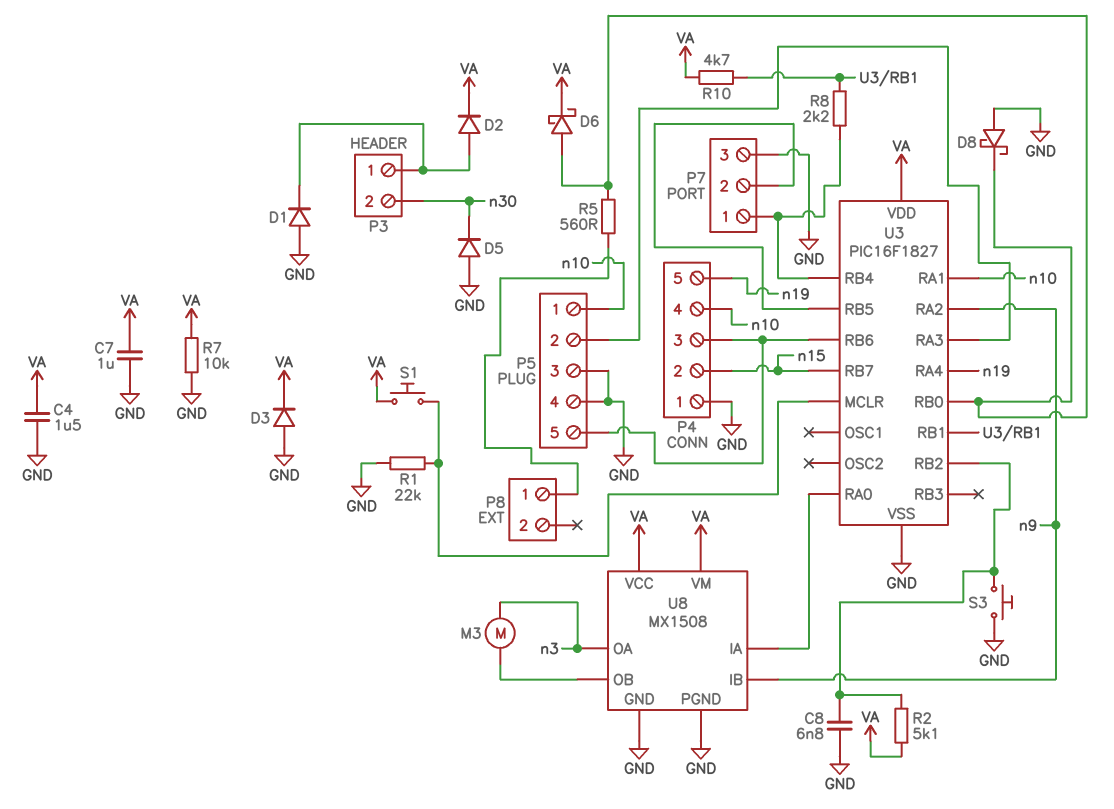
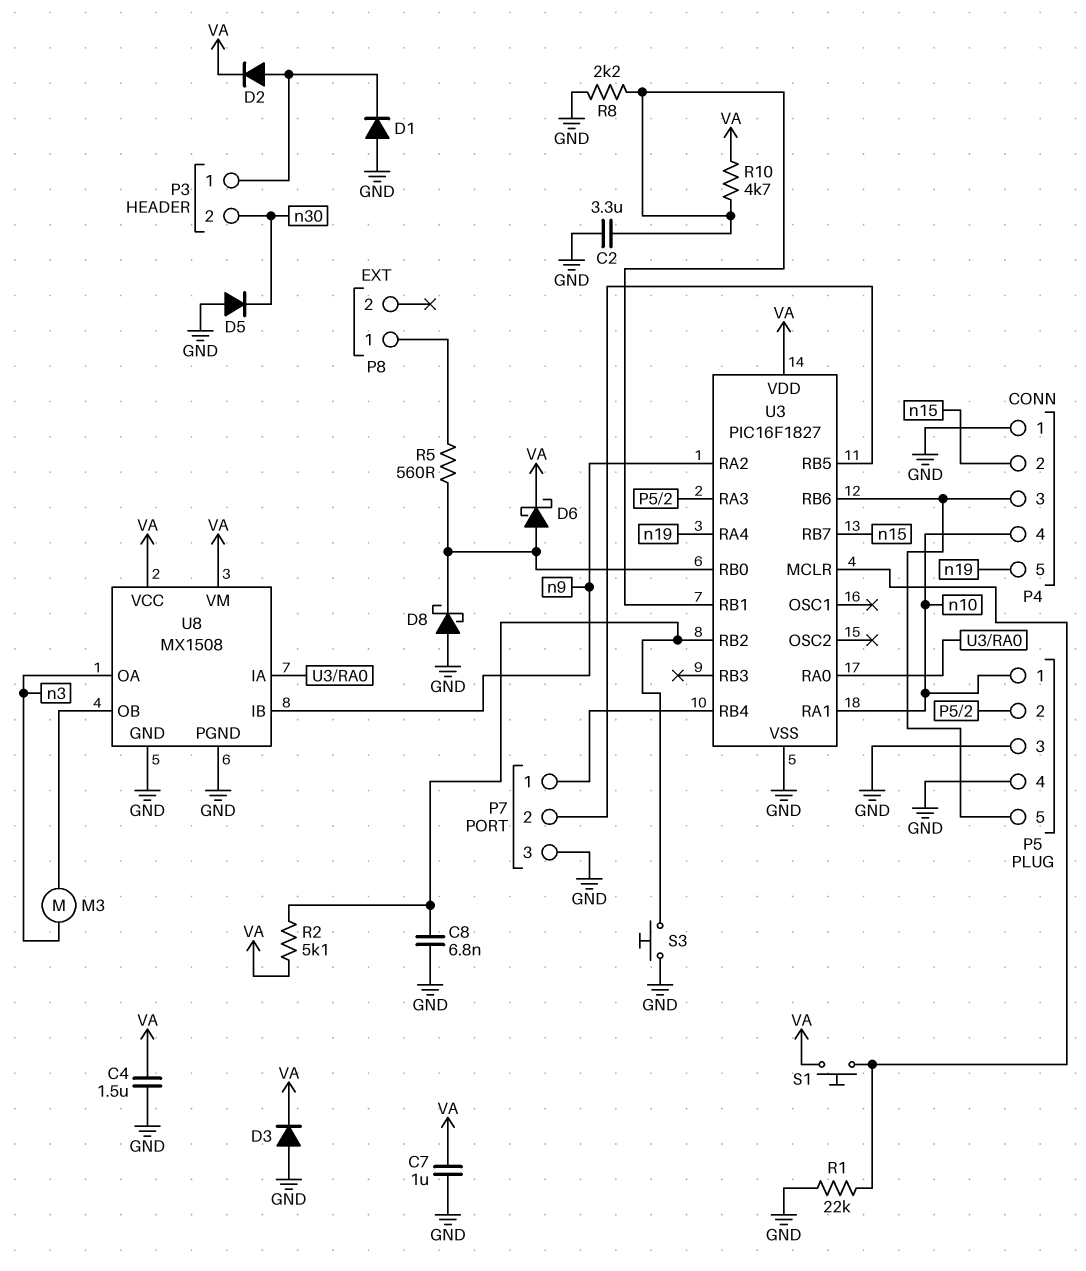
C2: none -> 3.3uF (GND, U3/RB1)
R7: 10k (GND, VA) -> none
R8: 2.2k (P7/1, U3/RB1) -> 2.2k (GND, U3/RB1)

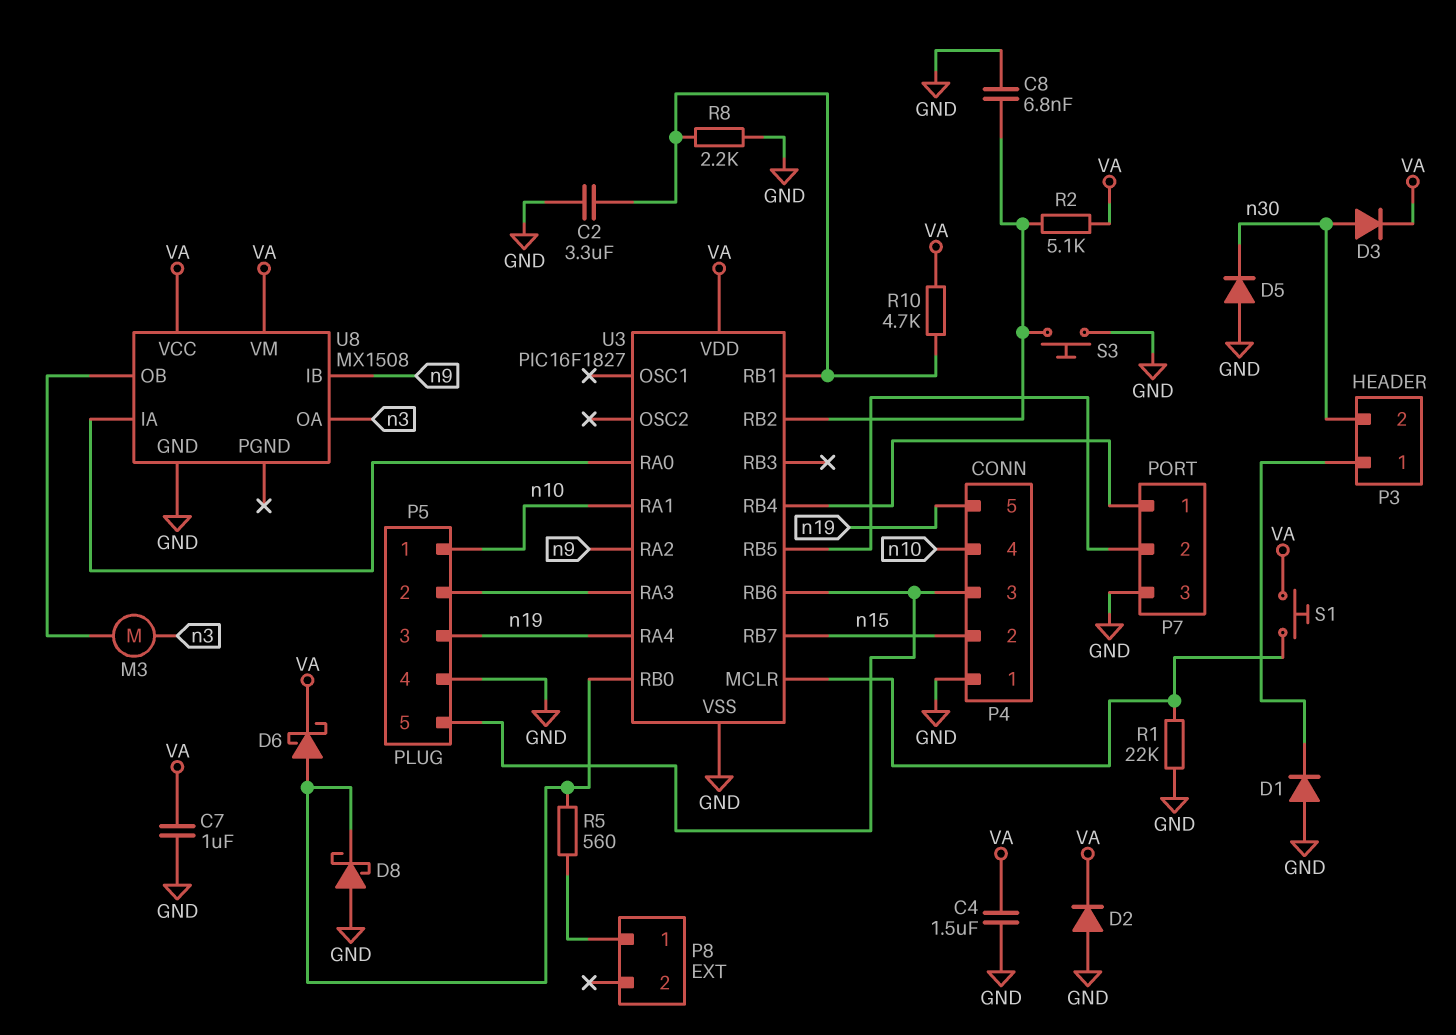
D2: diode (A P3/1, K VA) -> diode (A GND, K VA)
D3: diode (A GND, K VA) -> diode (A n30, K VA)
P5 pin 3: GND -> n19
U8 pin PGND: GND -> none

